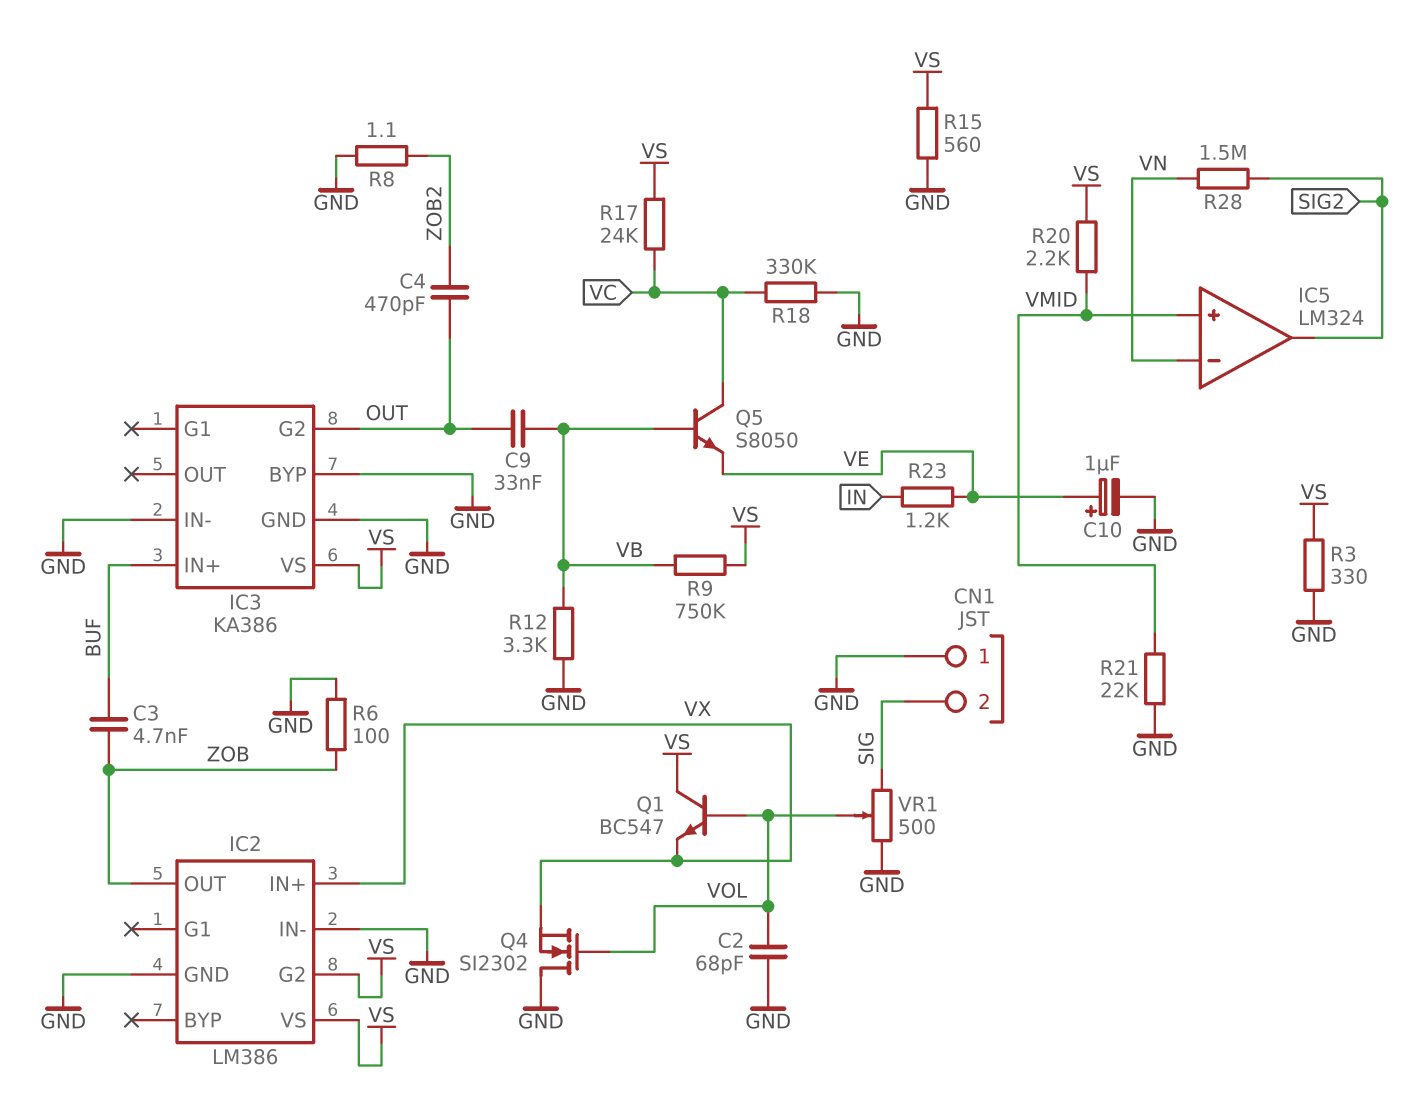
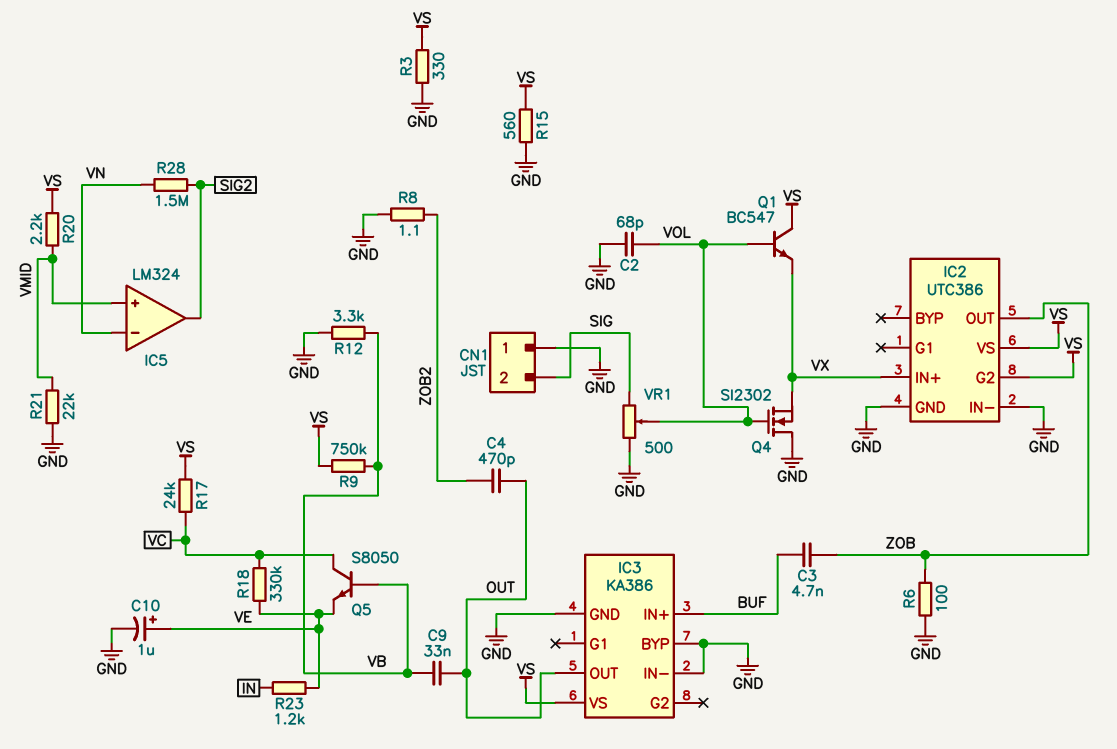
IC2: LM386 -> UTC386
IC3 pin G2: OUT -> none
IC3 pin OUT: none -> OUT
R18: 330k (GND, VC) -> 330k (VC, VE)

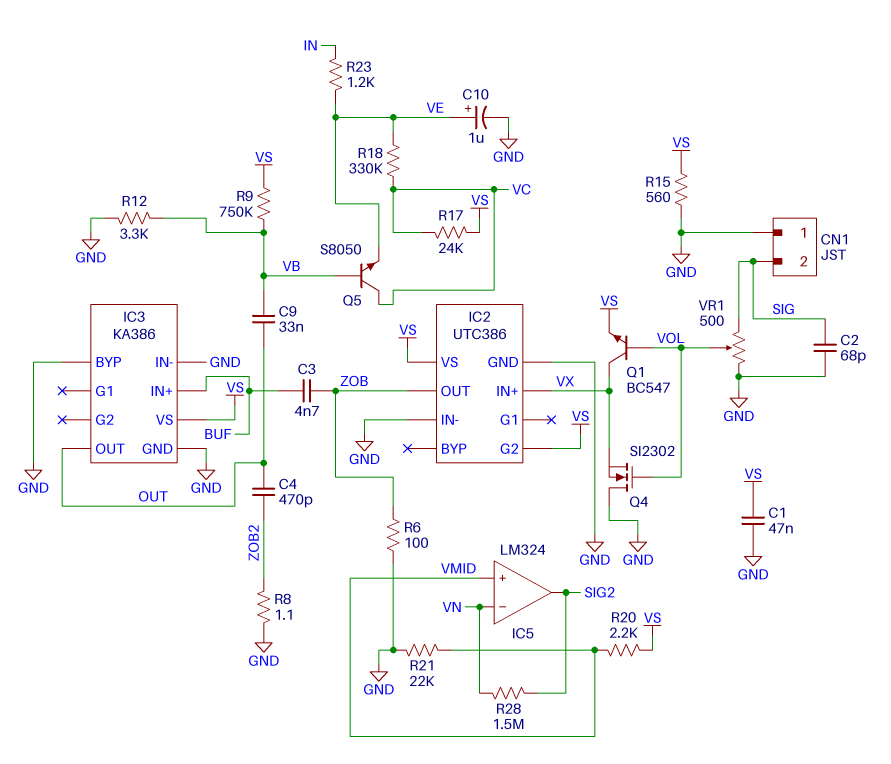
C1: none -> 47nF (GND, VS)
C2: 68pF (GND, VOL) -> 68pF (GND, SIG)
Q1: NPN BC547 (B VOL, C VS, E VX) -> NPN BC547 (B VOL, C VX, E VS)
R3: 330 (GND, VS) -> none

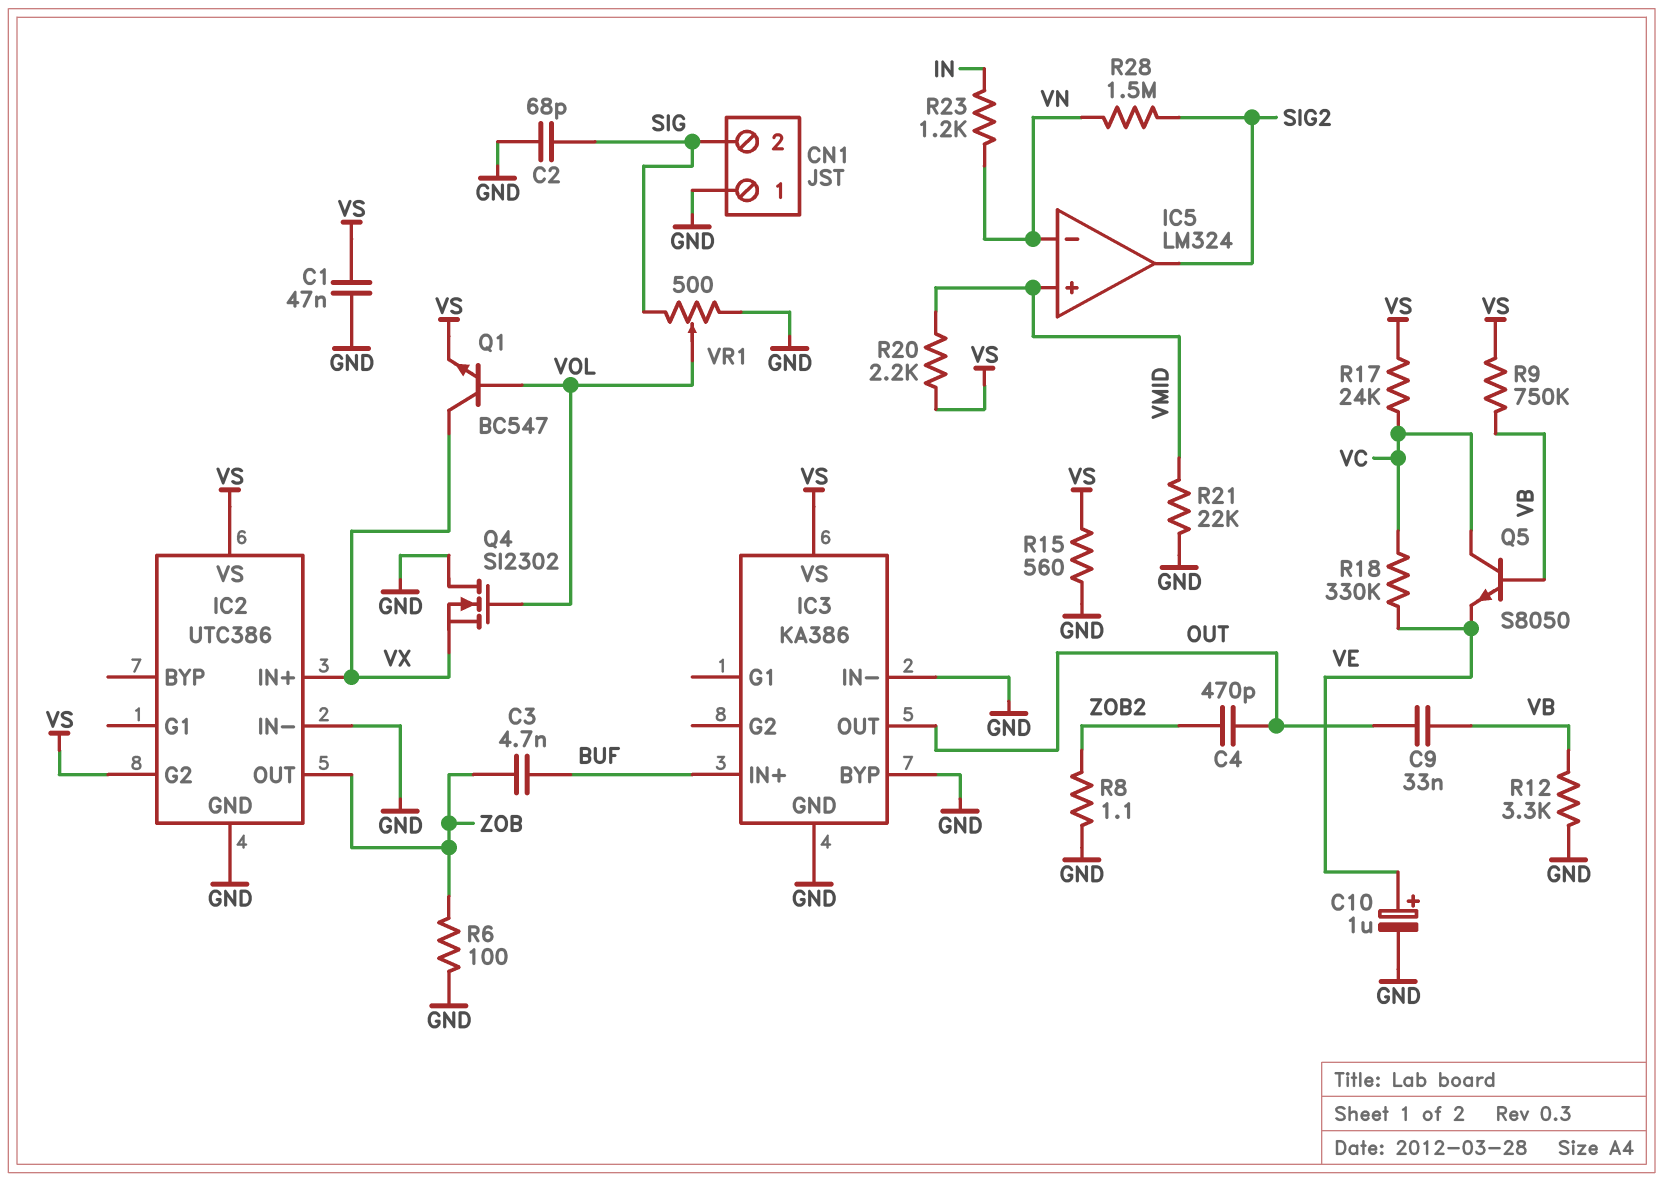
R23: 1.2k (IN, VE) -> 1.2k (IN, VN)

